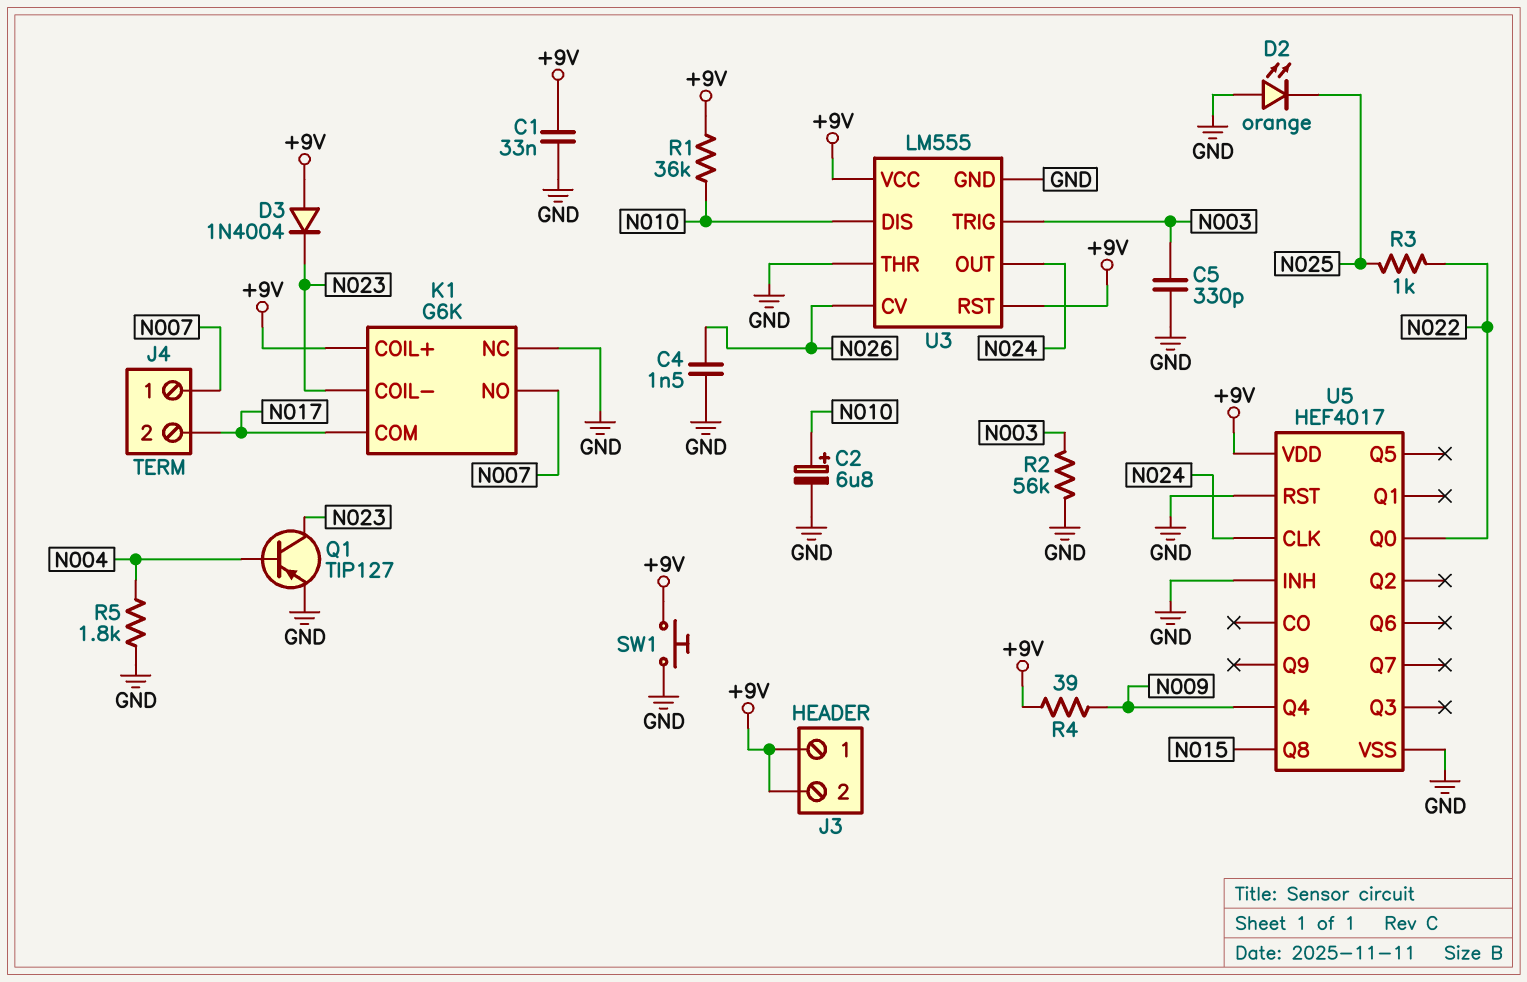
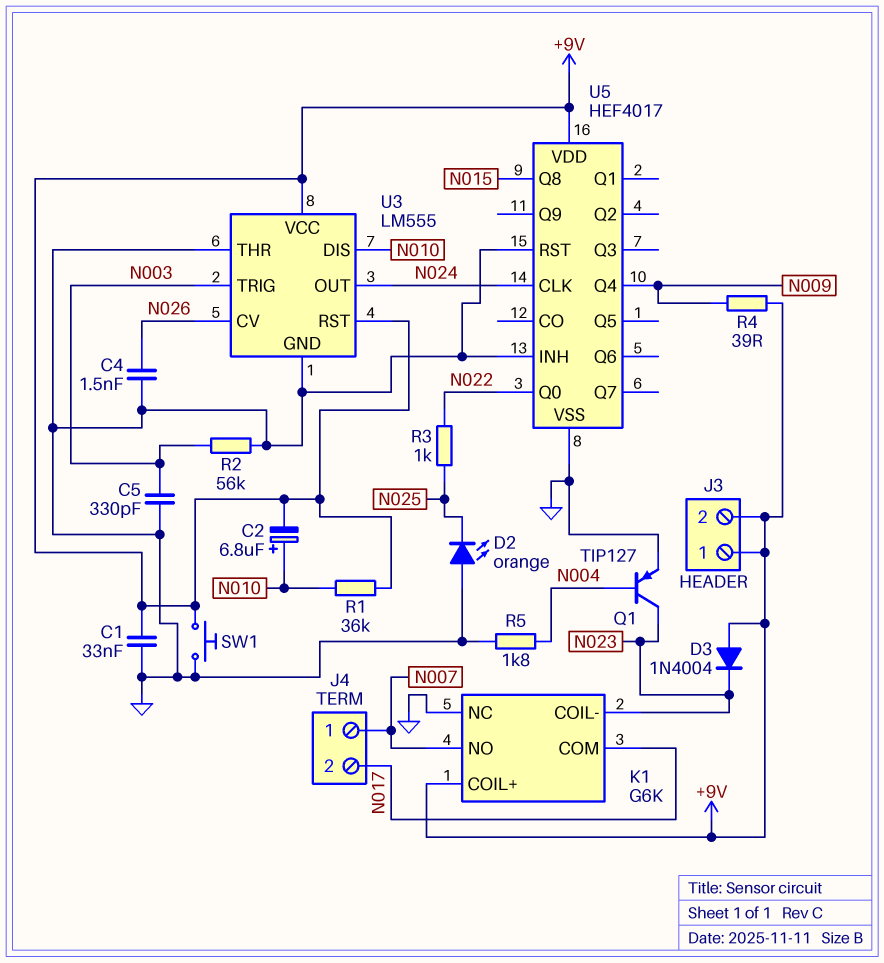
C2: 6.8uF (plus N010, minus GND) -> 6.8uF (plus N010, minus +9V)

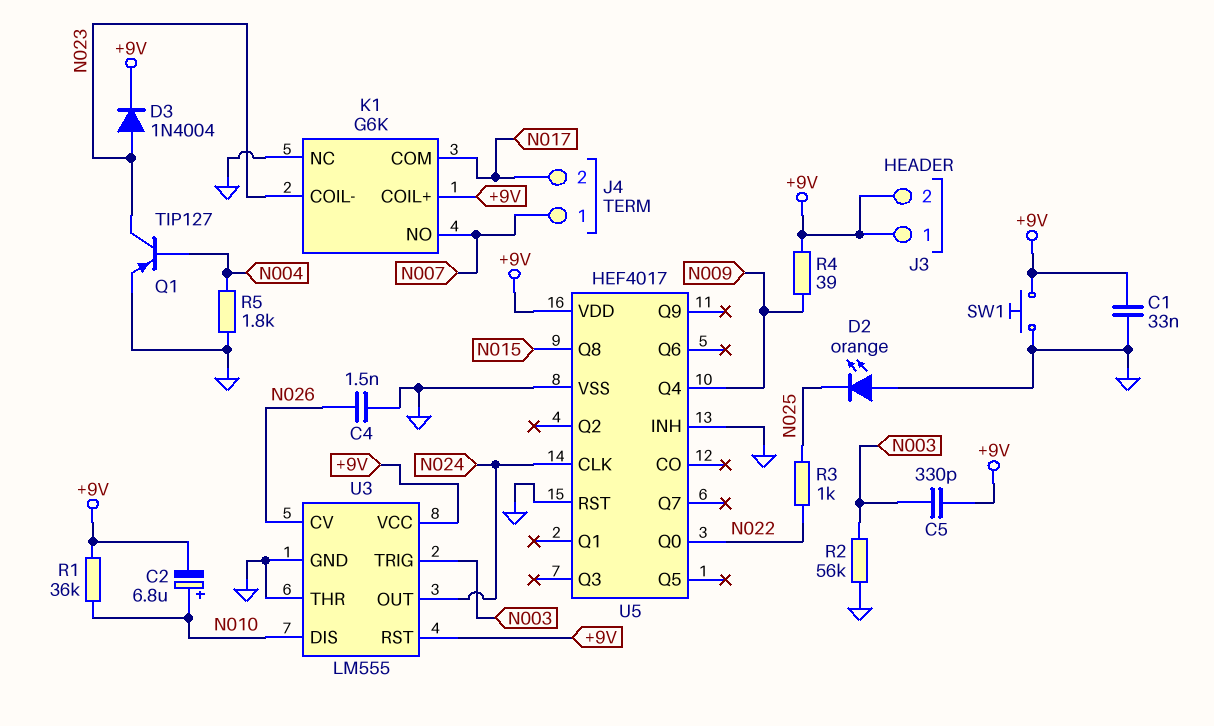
C5: 330pF (GND, N003) -> 330pF (+9V, N003)
D3: diode 1N4004 (A +9V, K N023) -> diode 1N4004 (A N023, K +9V)

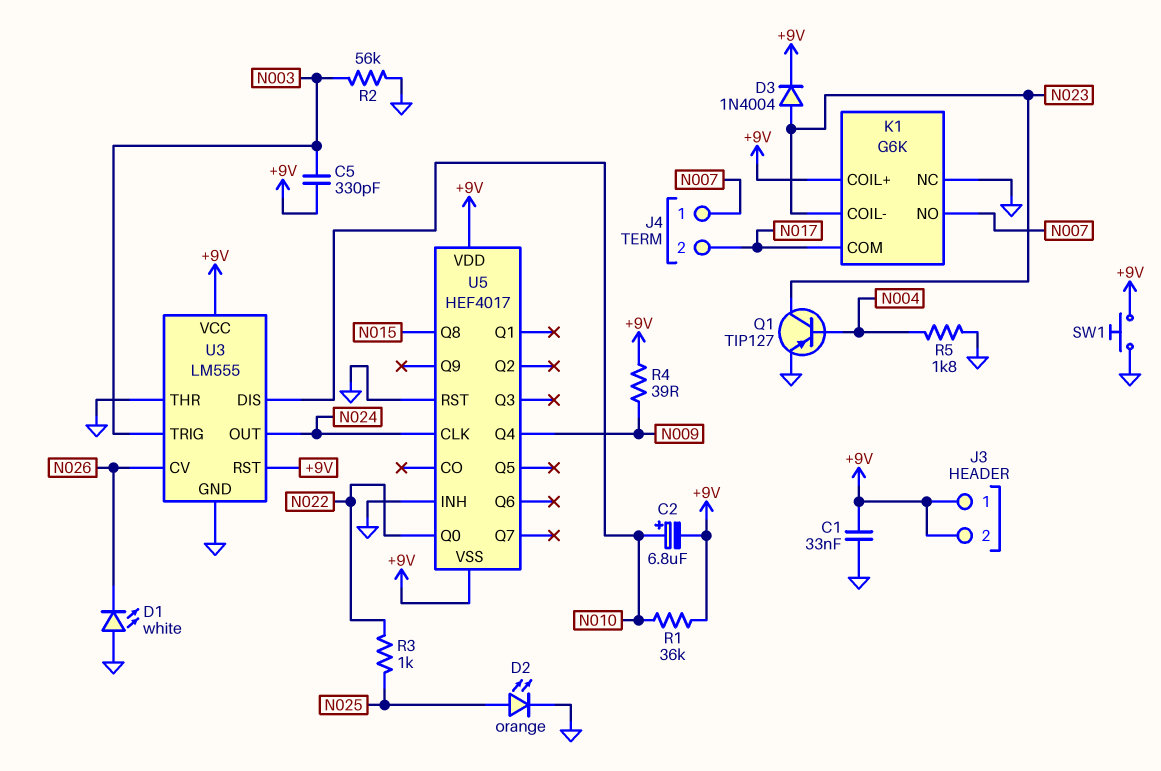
C4: 1.5nF (GND, N026) -> none
D1: none -> LED white (A GND, K N026)
D2: LED orange (A GND, K N025) -> LED orange (A N025, K GND)
U5 pin VSS: GND -> +9V

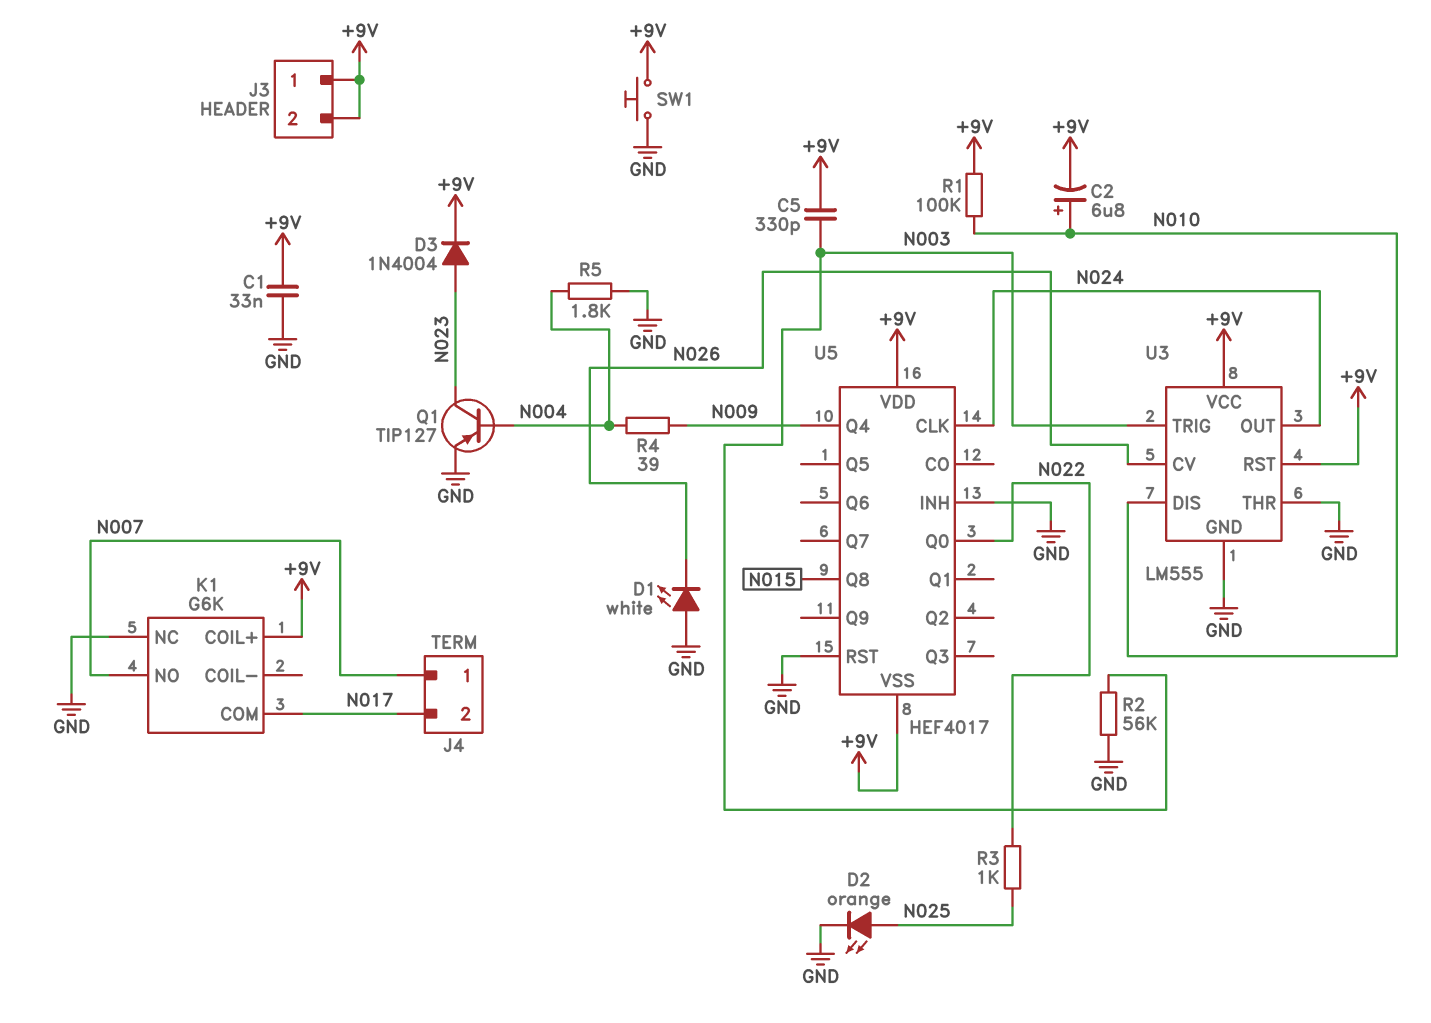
K1 pin COIL-: N023 -> none
R1: 36k (+9V, N010) -> 100k (+9V, N010)
R4: 39 (+9V, N009) -> 39 (N004, N009)

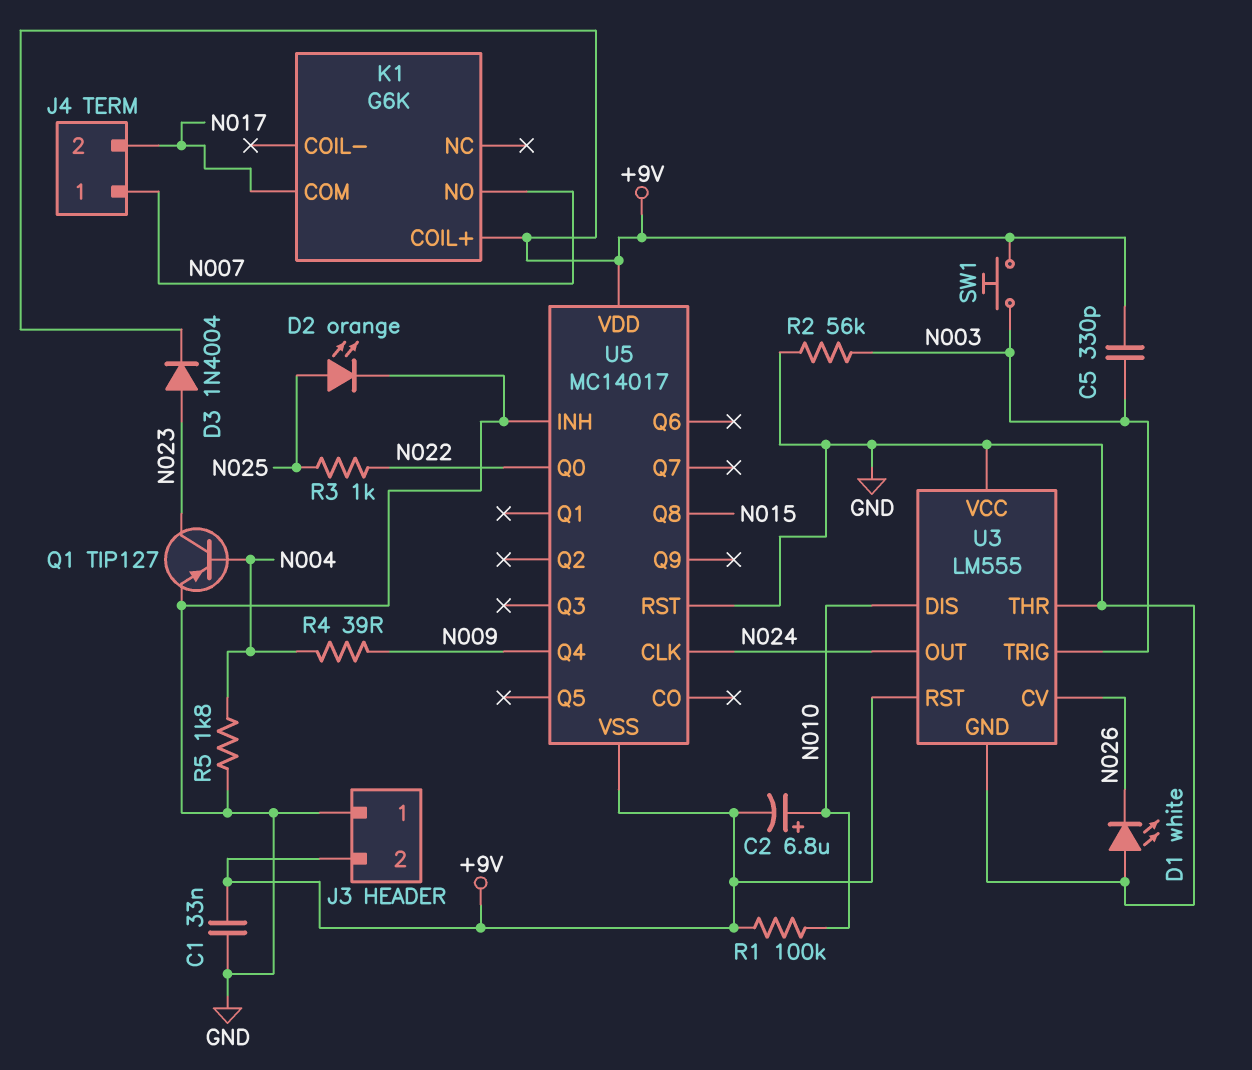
J3 pin 1: +9V -> GND
K1 pin NC: GND -> none
SW1: button (+9V, GND) -> button (+9V, N003)
U3 pin VCC: +9V -> GND
U5: HEF4017 -> MC14017

